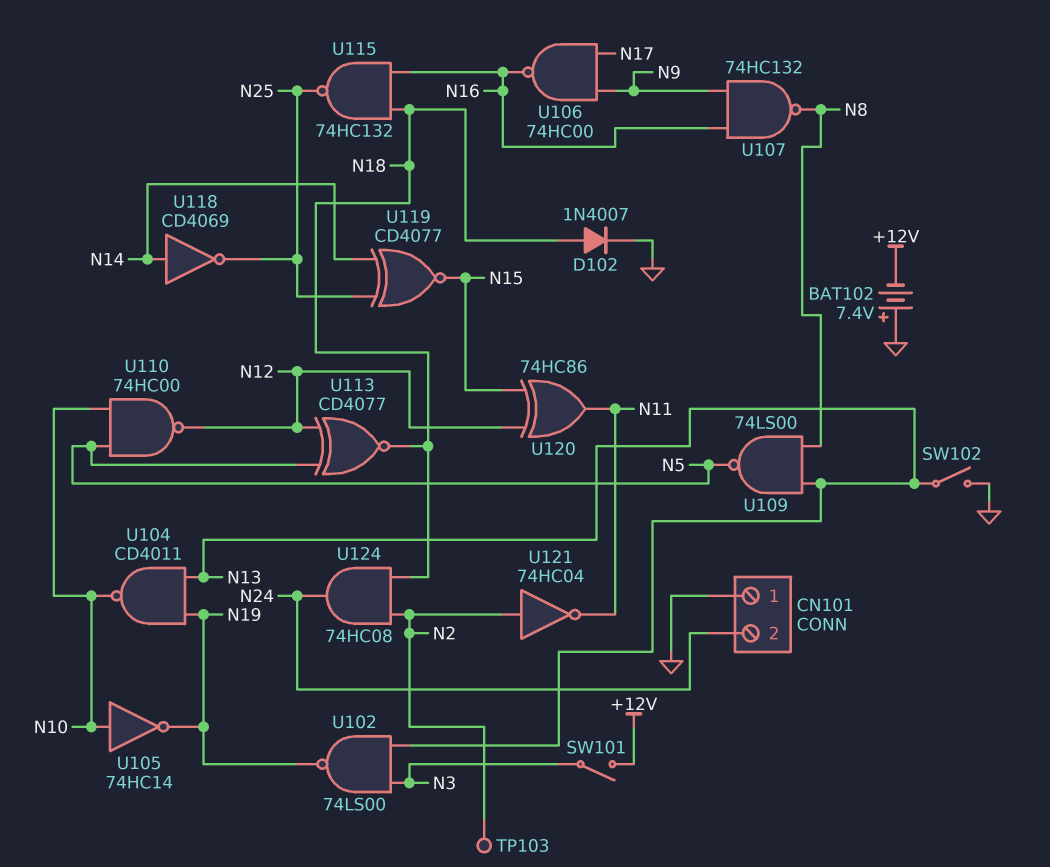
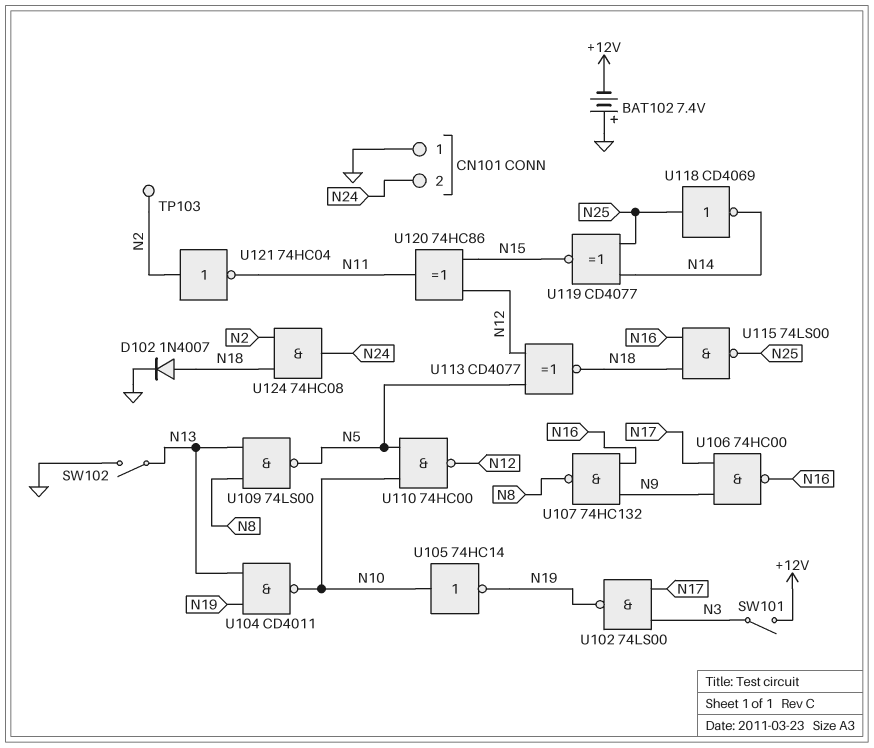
U102: NAND 74LS00 (in N3, in N13, out N19) -> NAND 74LS00 (in N3, in N17, out N19)
U115: NAND 74HC132 (in N16, in N18, out N25) -> NAND 74LS00 (in N16, in N18, out N25)
U118: NOT CD4069 (in N14, out N25) -> NOT CD4069 (in N25, out N14)

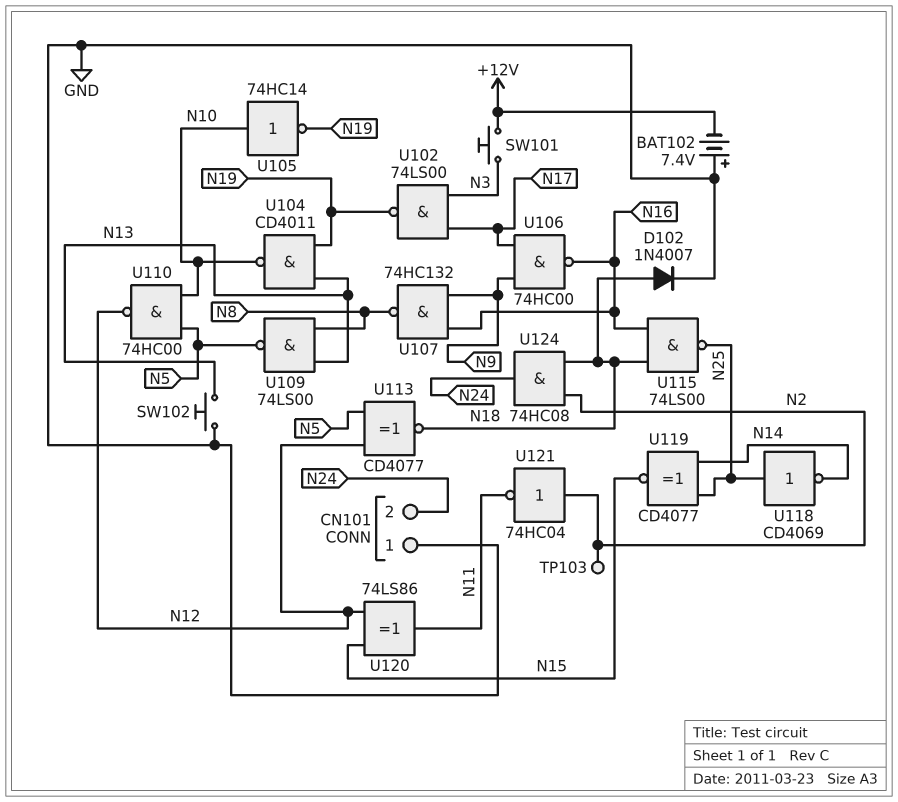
SW101: switch (+12V, N3) -> button (+12V, N3)
SW102: switch (GND, N13) -> button (GND, N13)
U120: XOR 74HC86 (in N12, in N15, out N11) -> XOR 74LS86 (in N12, in N15, out N11)

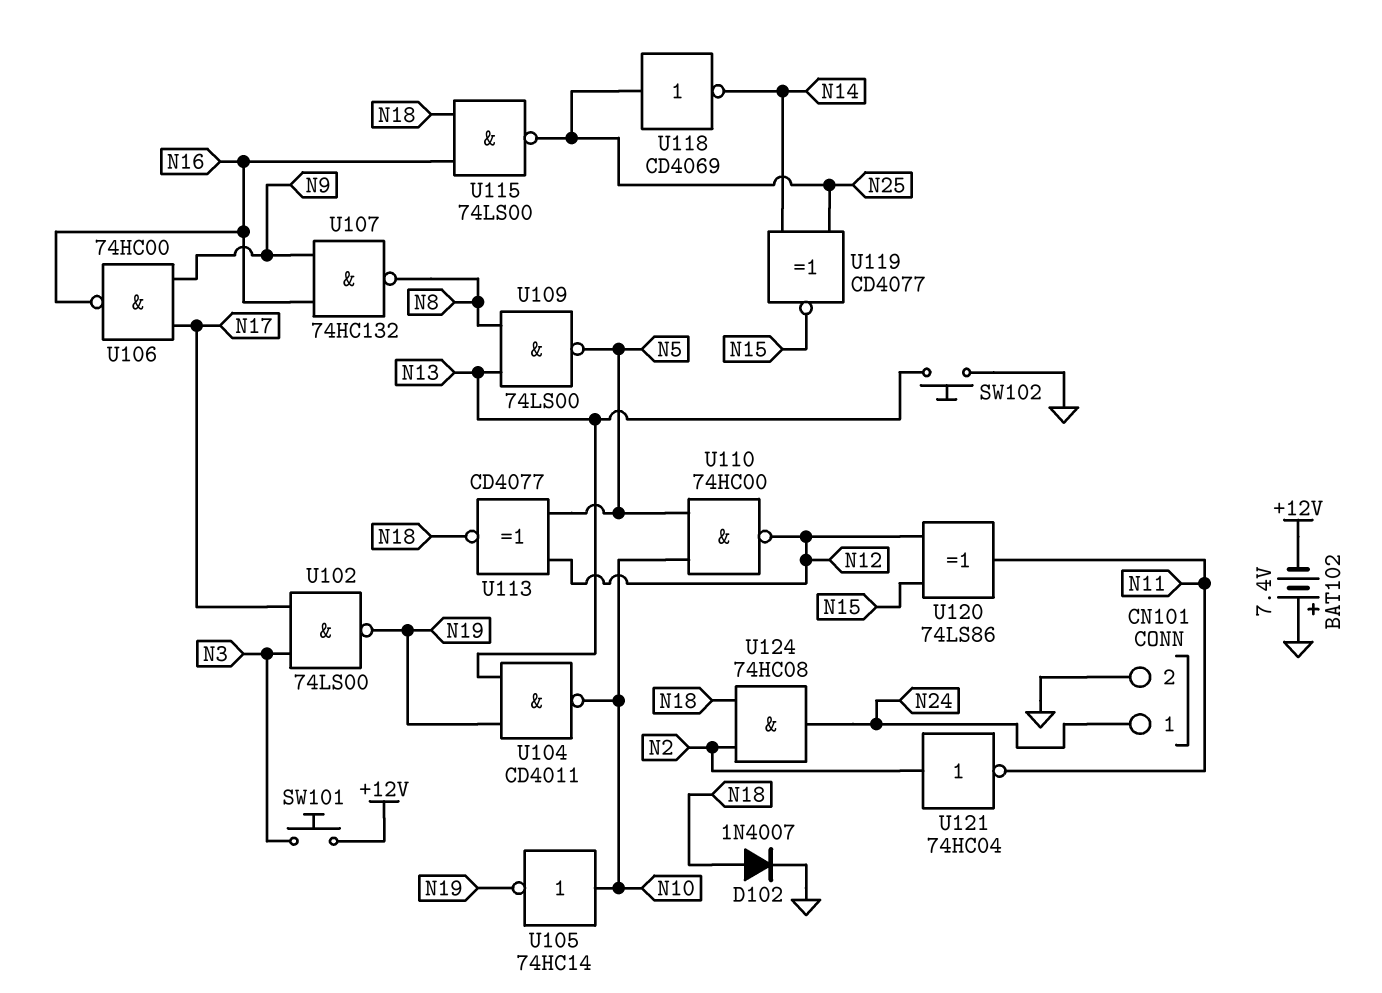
CN101 pin 1: GND -> N24
CN101 pin 2: N24 -> GND
TP103: test point (N2) -> none

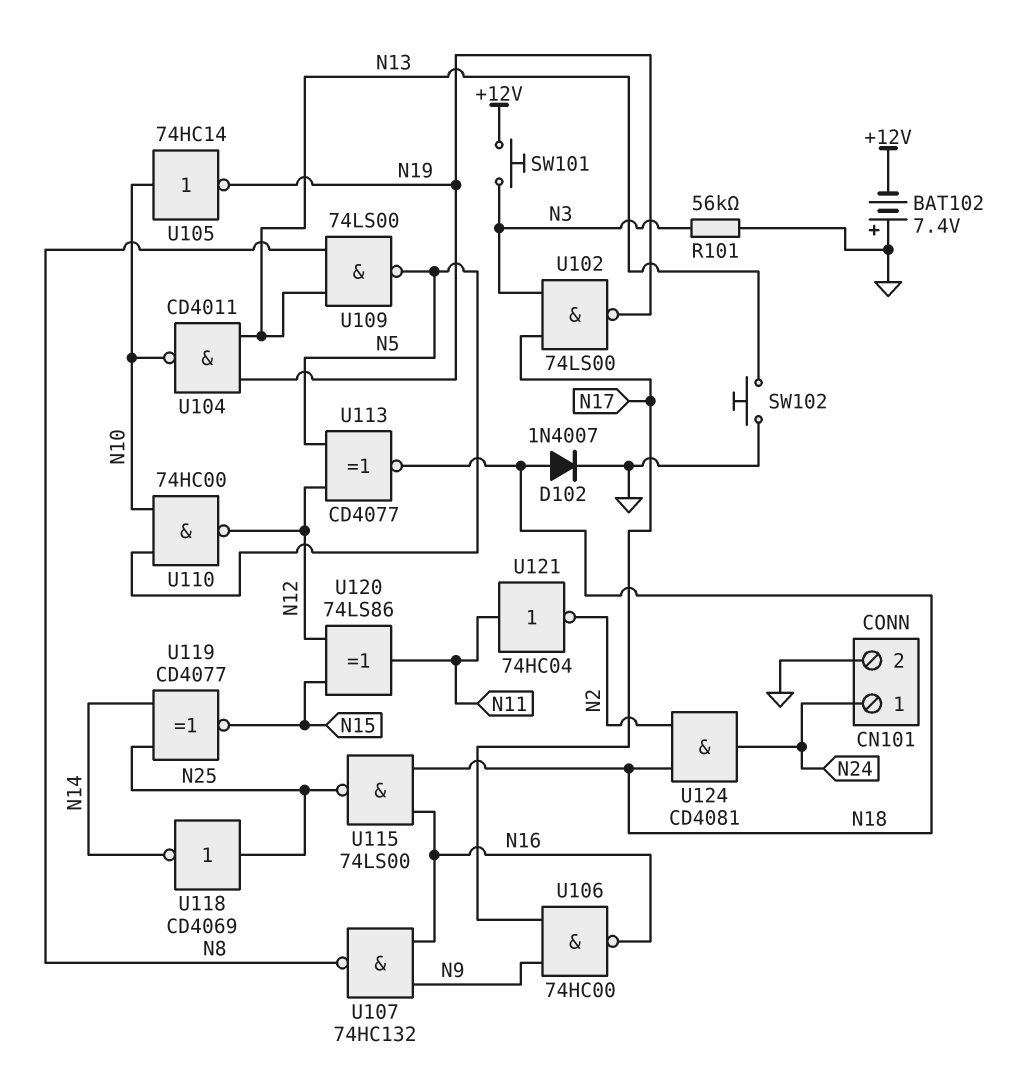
R101: none -> 56k (GND, N3)
U121: NOT 74HC04 (in N2, out N11) -> NOT 74HC04 (in N11, out N2)
U124: AND 74HC08 (in N2, in N18, out N24) -> AND CD4081 (in N2, in N18, out N24)

